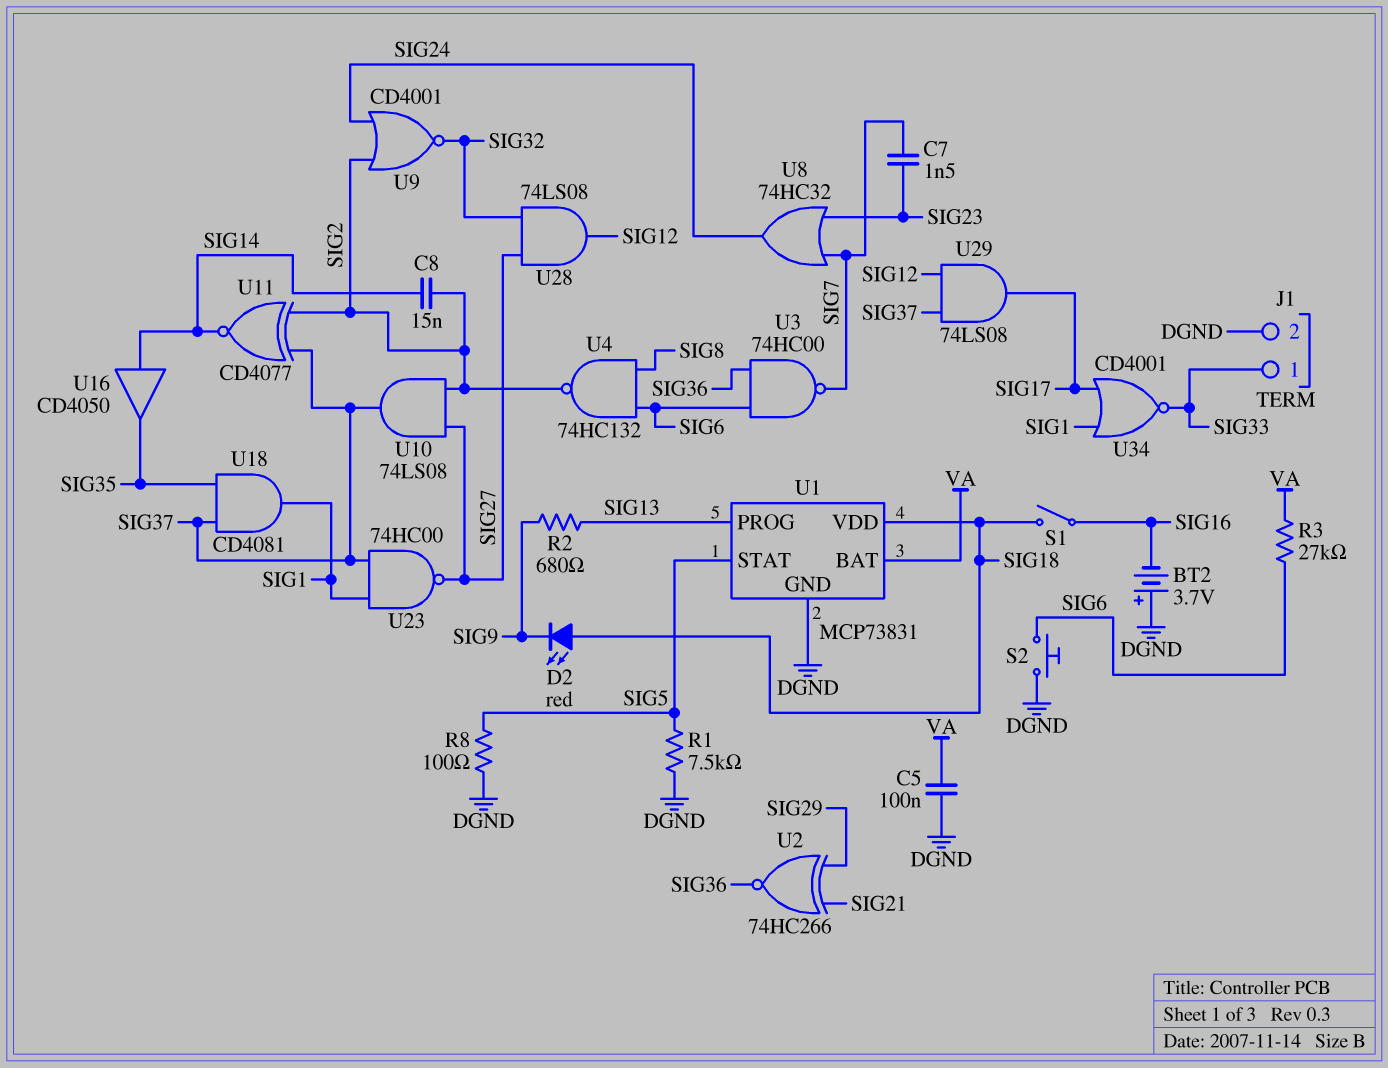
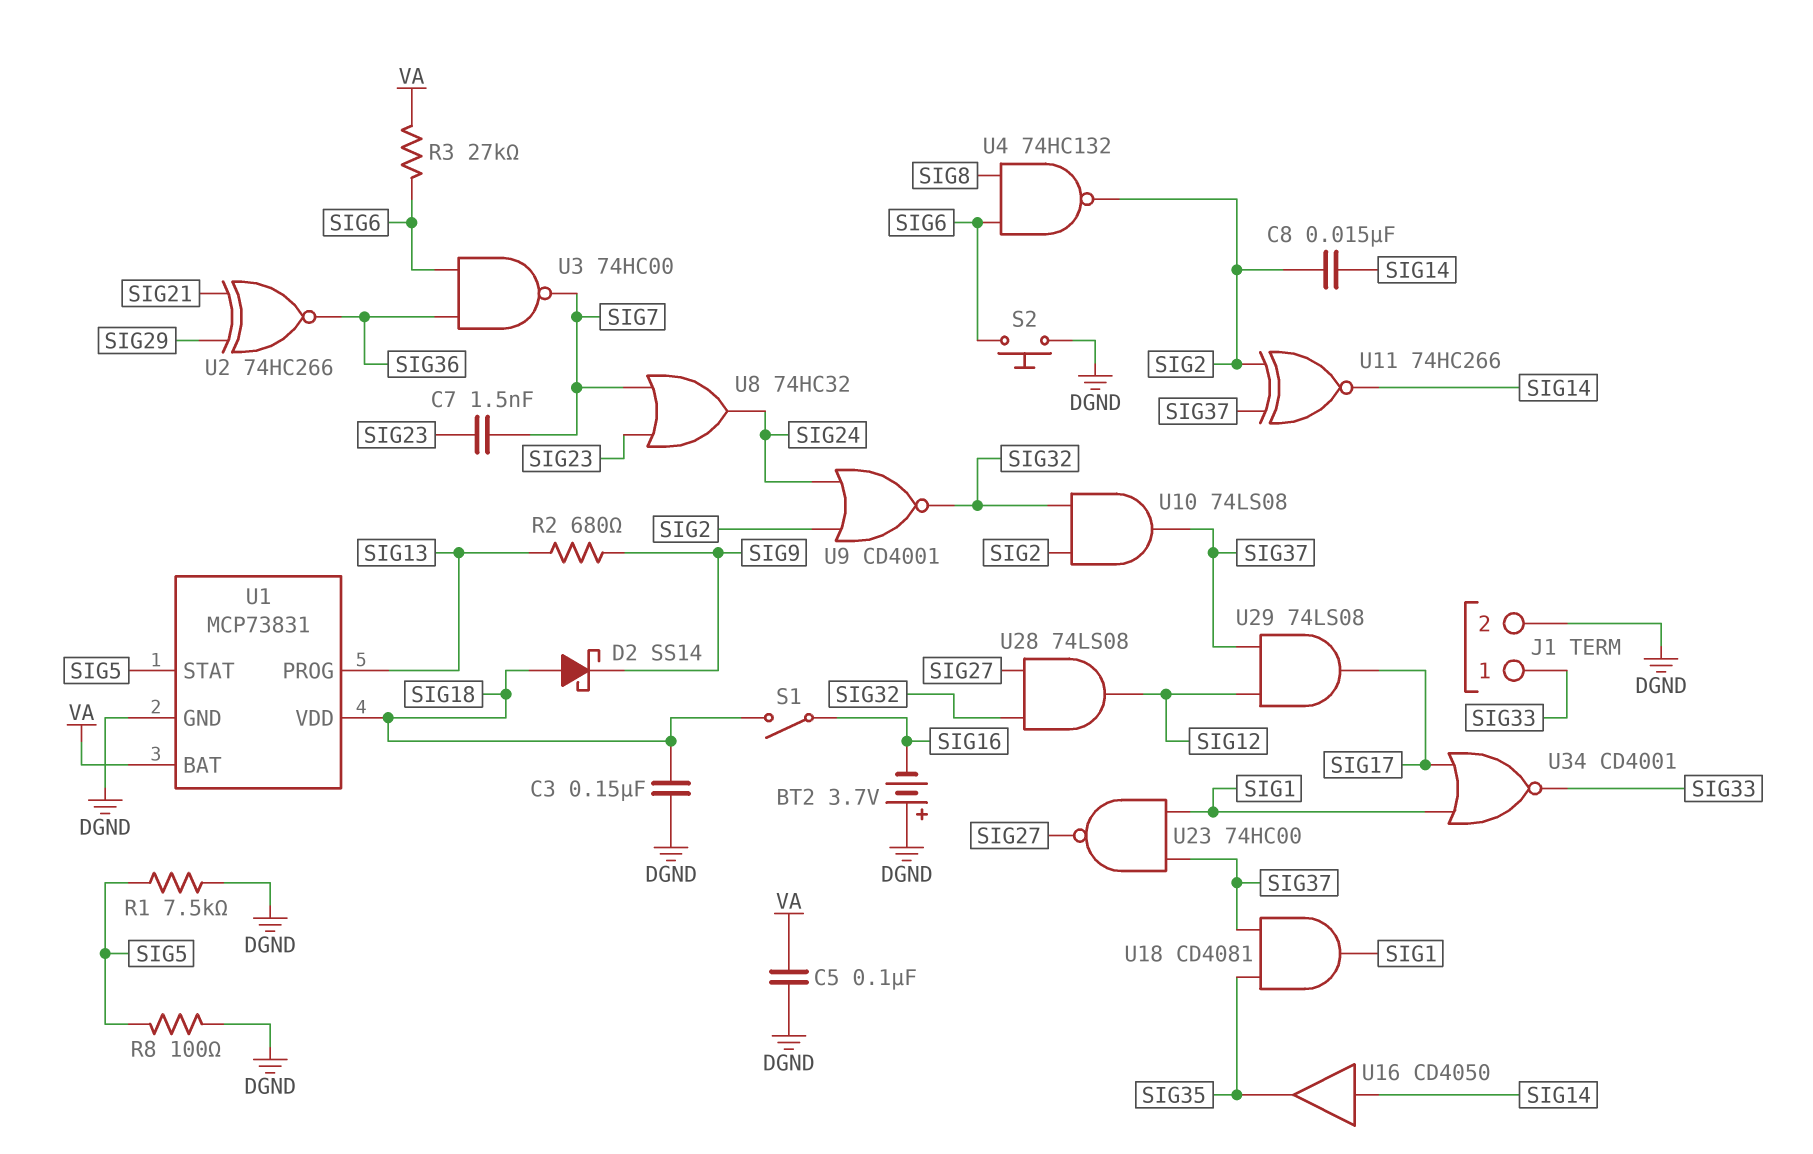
C3: none -> 150nF (DGND, SIG18)
D2: LED red (A SIG18, K SIG9) -> schottky SS14 (A SIG18, K SIG9)
U10: AND 74LS08 (in SIG2, in SIG27, out SIG37) -> AND 74LS08 (in SIG2, in SIG32, out SIG37)
U11: XNOR CD4077 (in SIG2, in SIG37, out SIG14) -> XNOR 74HC266 (in SIG2, in SIG37, out SIG14)

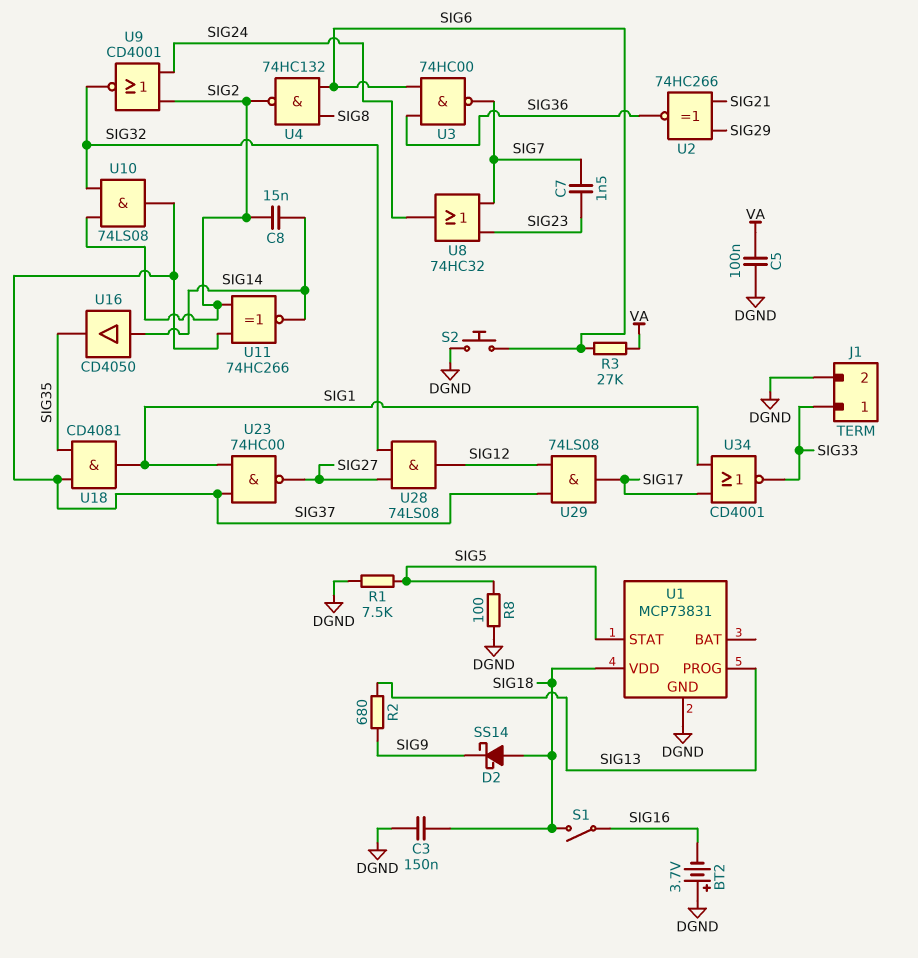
U1 pin BAT: VA -> none

